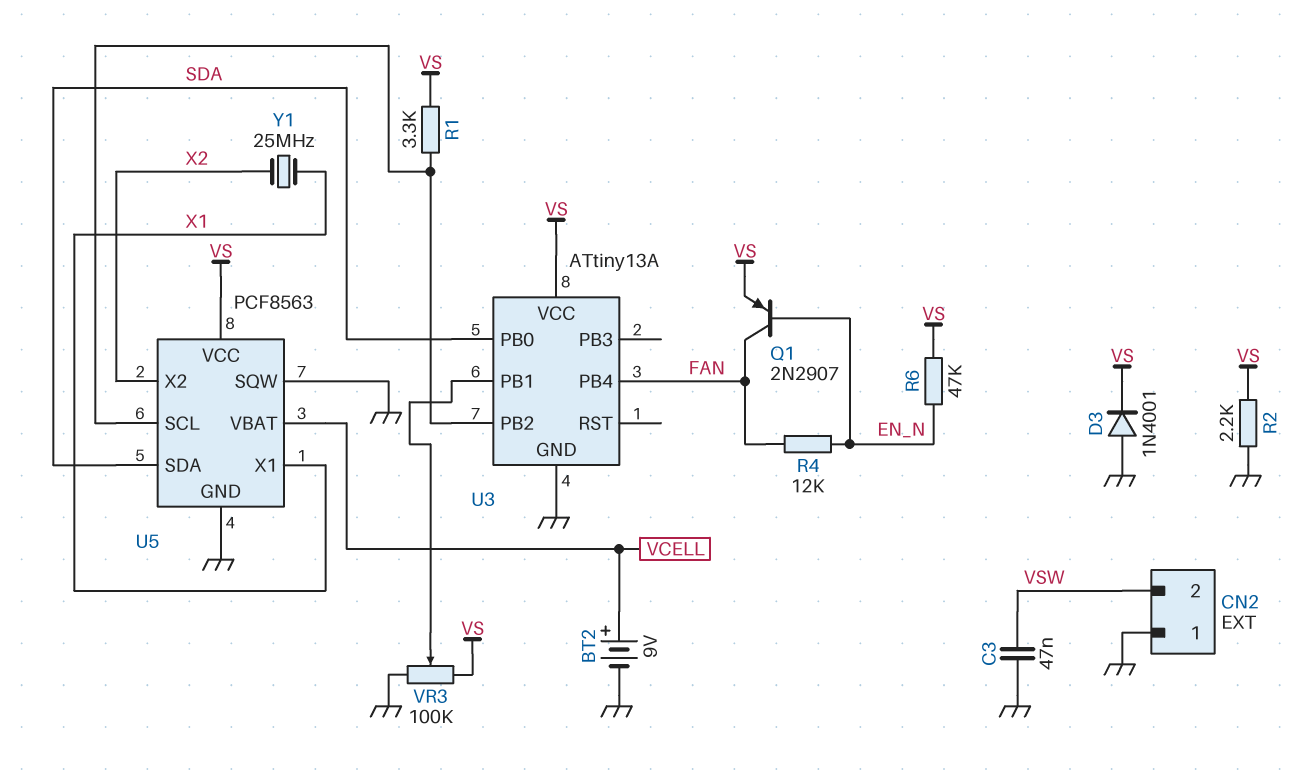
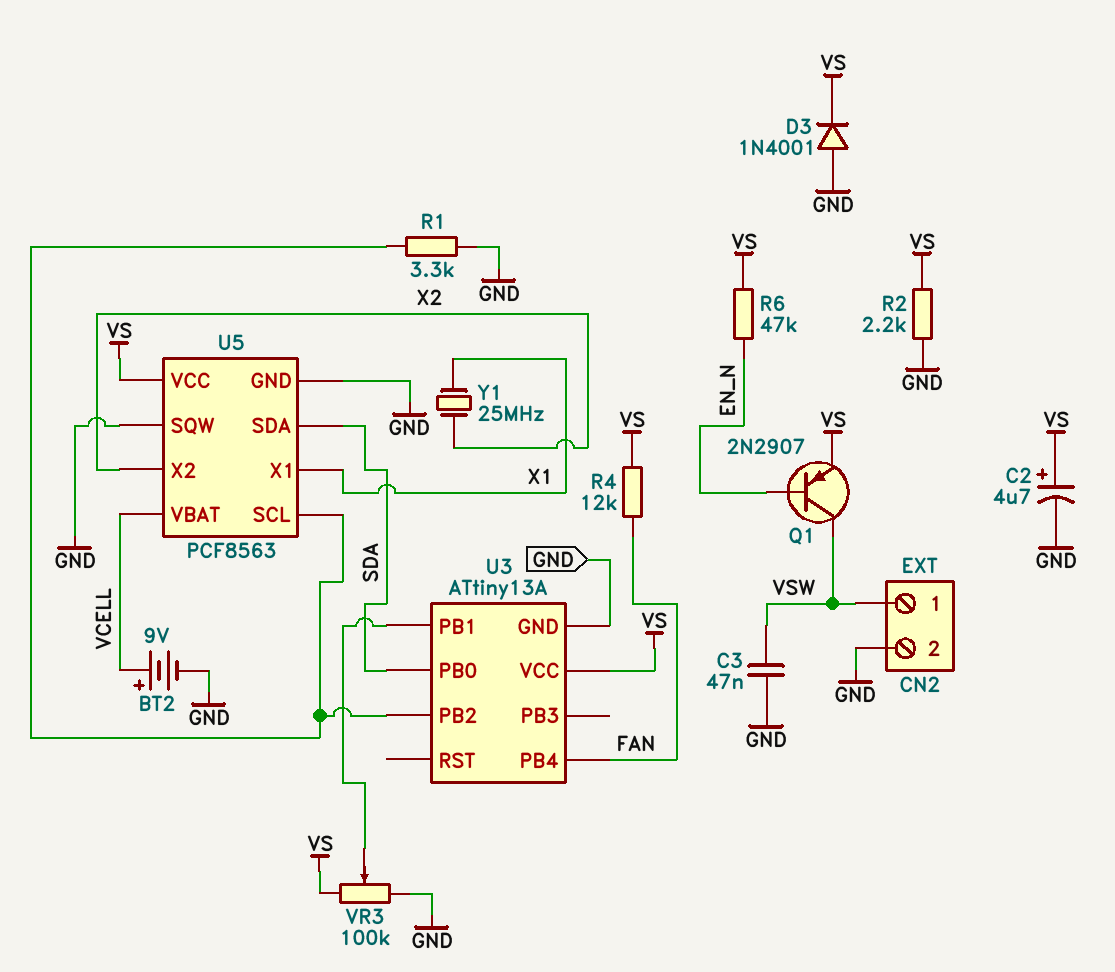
C2: none -> 4.7uF (plus VS, minus GND)
CN2 pin 1: GND -> VSW
CN2 pin 2: VSW -> GND
Q1: PNP 2N2907 (B EN_N, C FAN, E VS) -> PNP 2N2907 (B EN_N, C VSW, E VS)
R1: 3.3k (U3/PB2, VS) -> 3.3k (GND, U3/PB2)
R4: 12k (EN_N, FAN) -> 12k (FAN, VS)

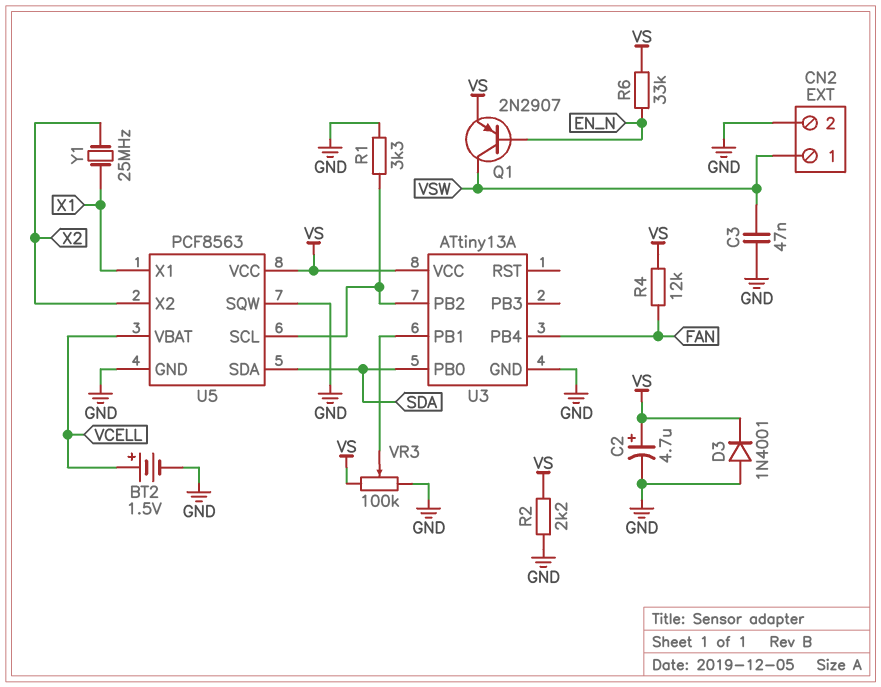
BT2: 9V (plus VCELL, minus GND) -> 1.5V (plus VCELL, minus GND)
R6: 47k (EN_N, VS) -> 33k (EN_N, VS)

